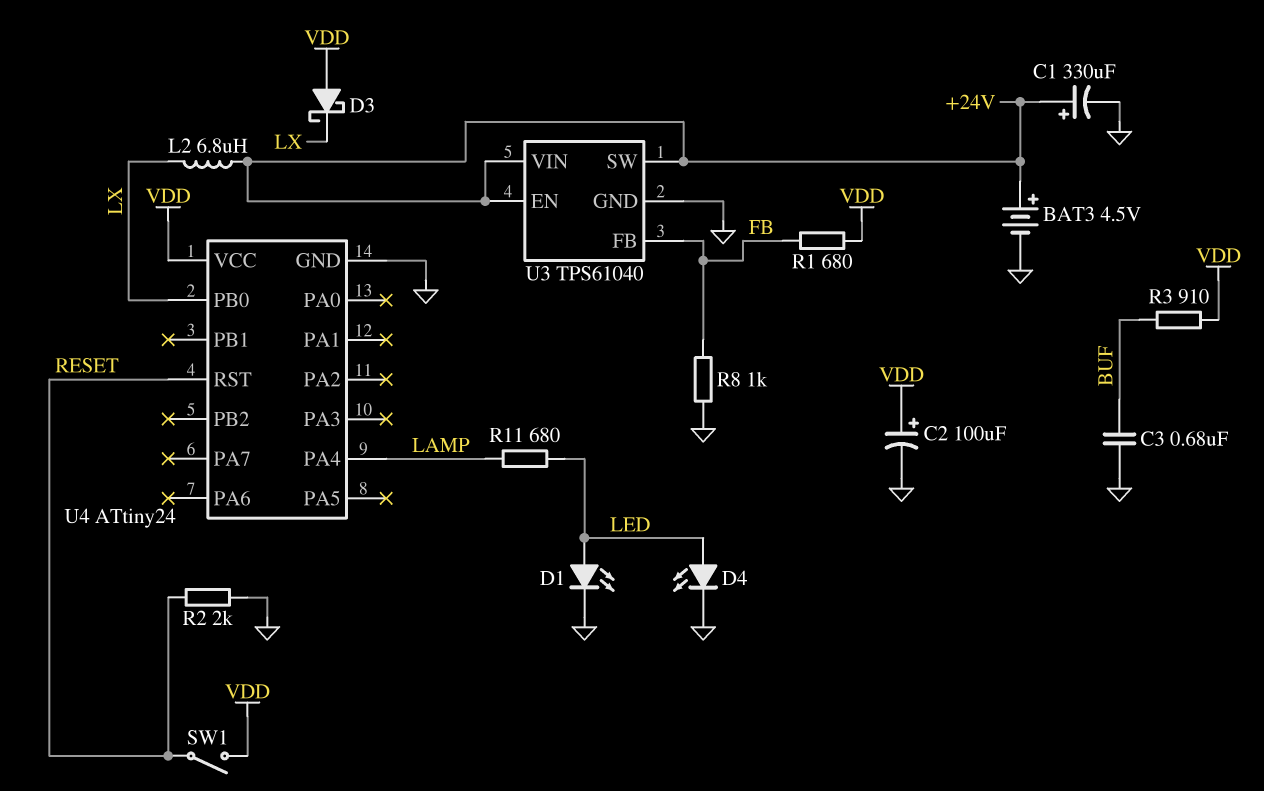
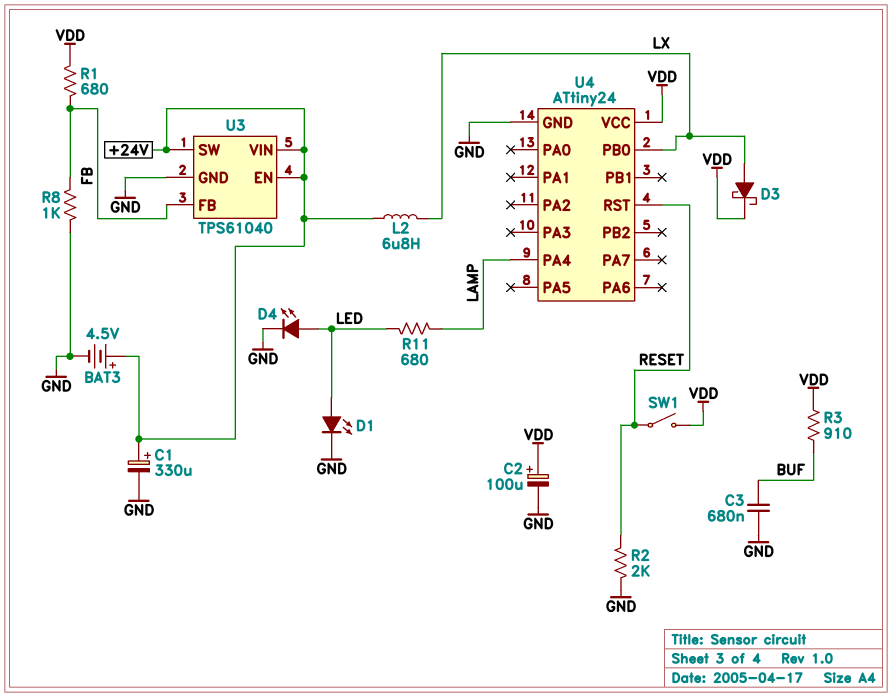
D3: schottky (A VDD, K LX) -> schottky (A LX, K VDD)

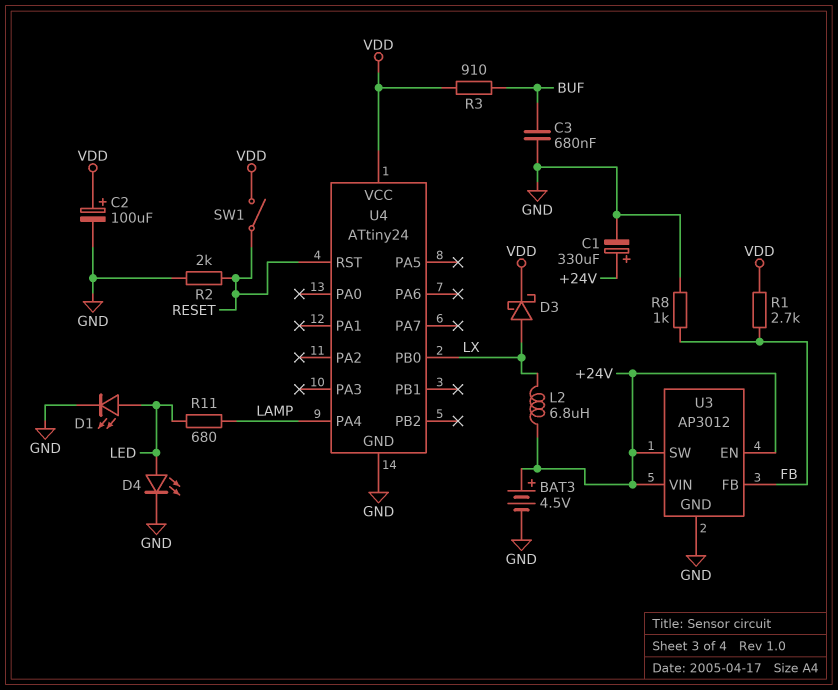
R1: 680 (FB, VDD) -> 2.7k (FB, VDD)
U3: TPS61040 -> AP3012

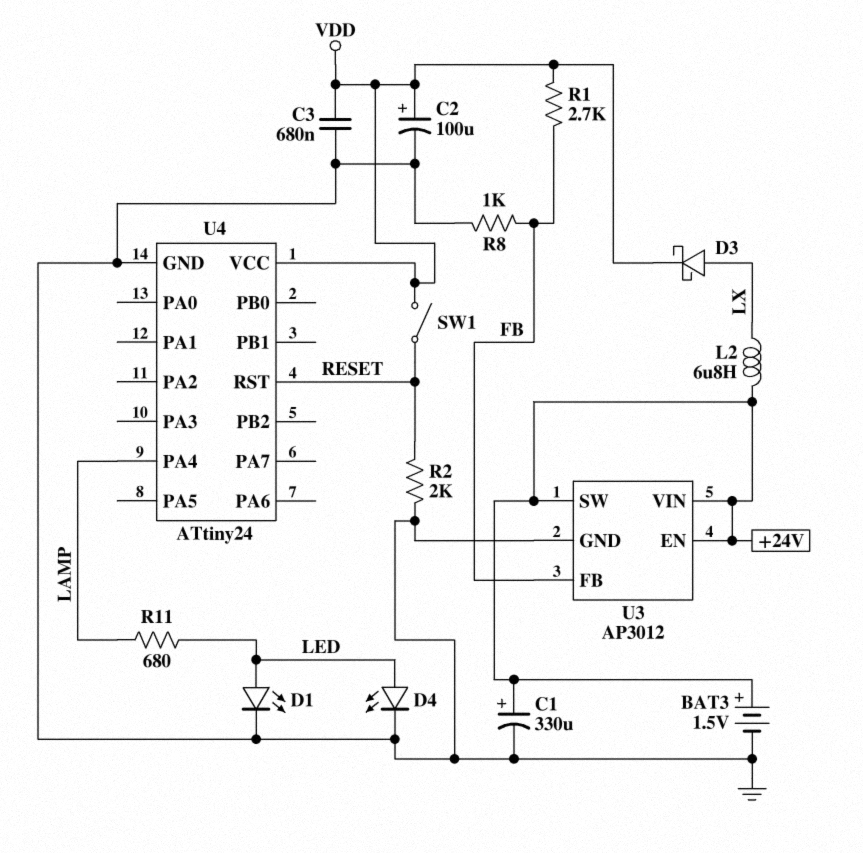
BAT3: 4.5V (plus +24V, minus GND) -> 1.5V (plus +24V, minus GND)
C3: 680nF (BUF, GND) -> 680nF (GND, VDD)
R3: 910 (BUF, VDD) -> none
U4 pin PB0: LX -> none

